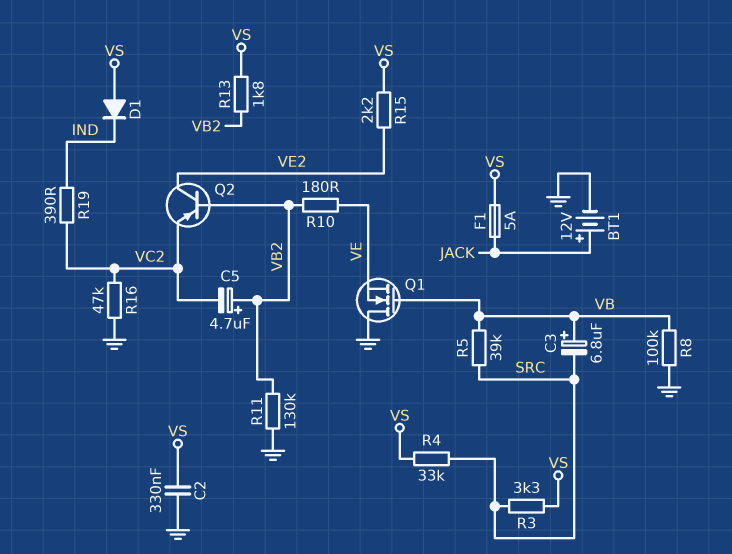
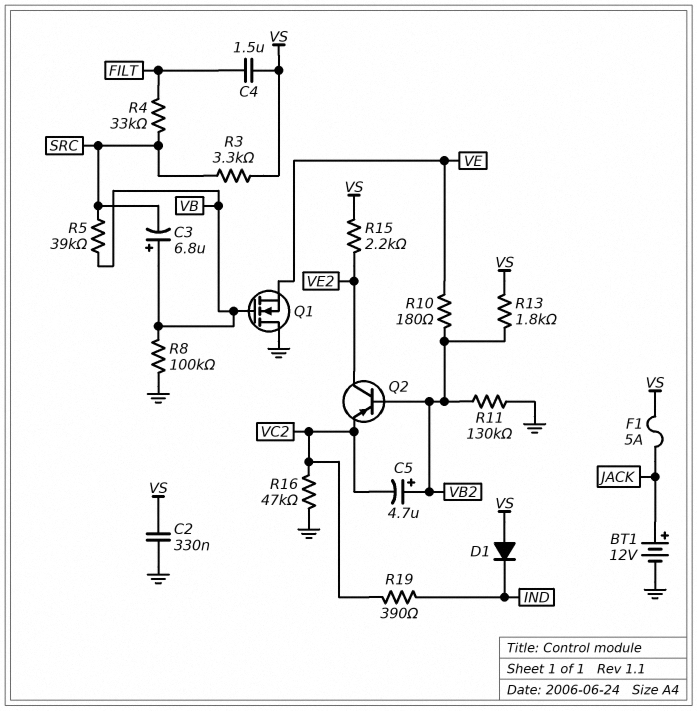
C4: none -> 1.5uF (FILT, VS)
R4: 33k (SRC, VS) -> 33k (FILT, SRC)

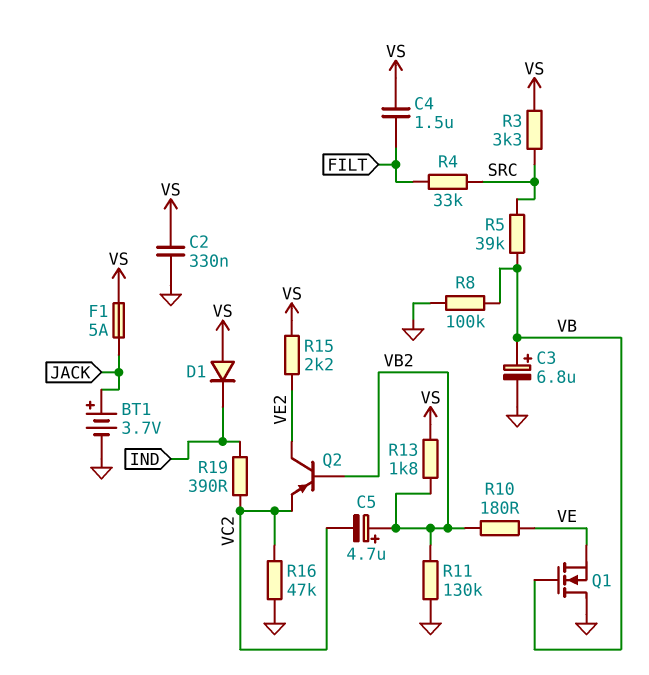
BT1: 12V (plus JACK, minus GND) -> 3.7V (plus JACK, minus GND)
C3: 6.8uF (plus VB, minus SRC) -> 6.8uF (plus VB, minus GND)

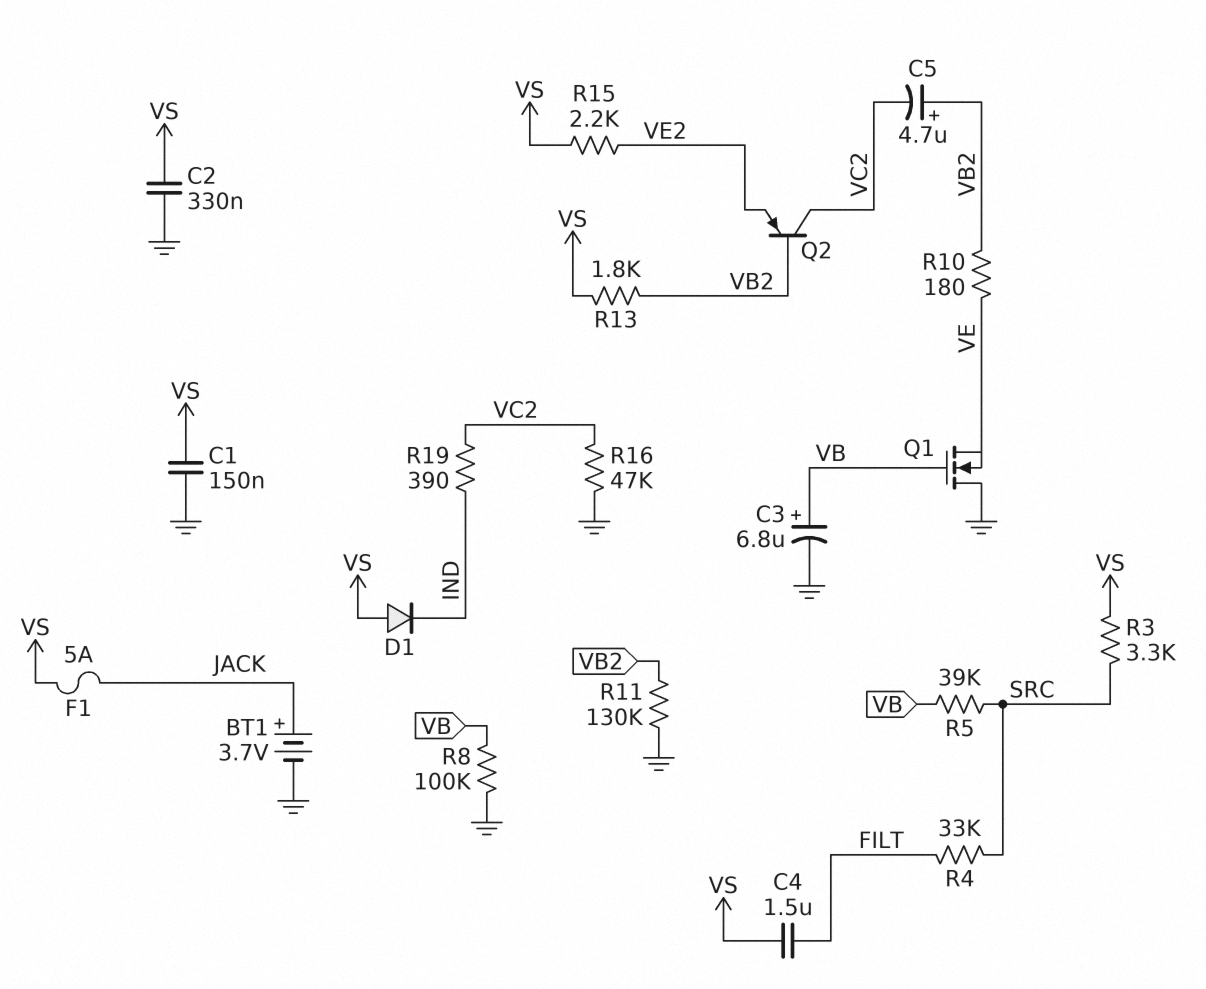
C1: none -> 150nF (GND, VS)
Q2: PNP (B VB2, C VE2, E VC2) -> PNP (B VB2, C VC2, E VE2)

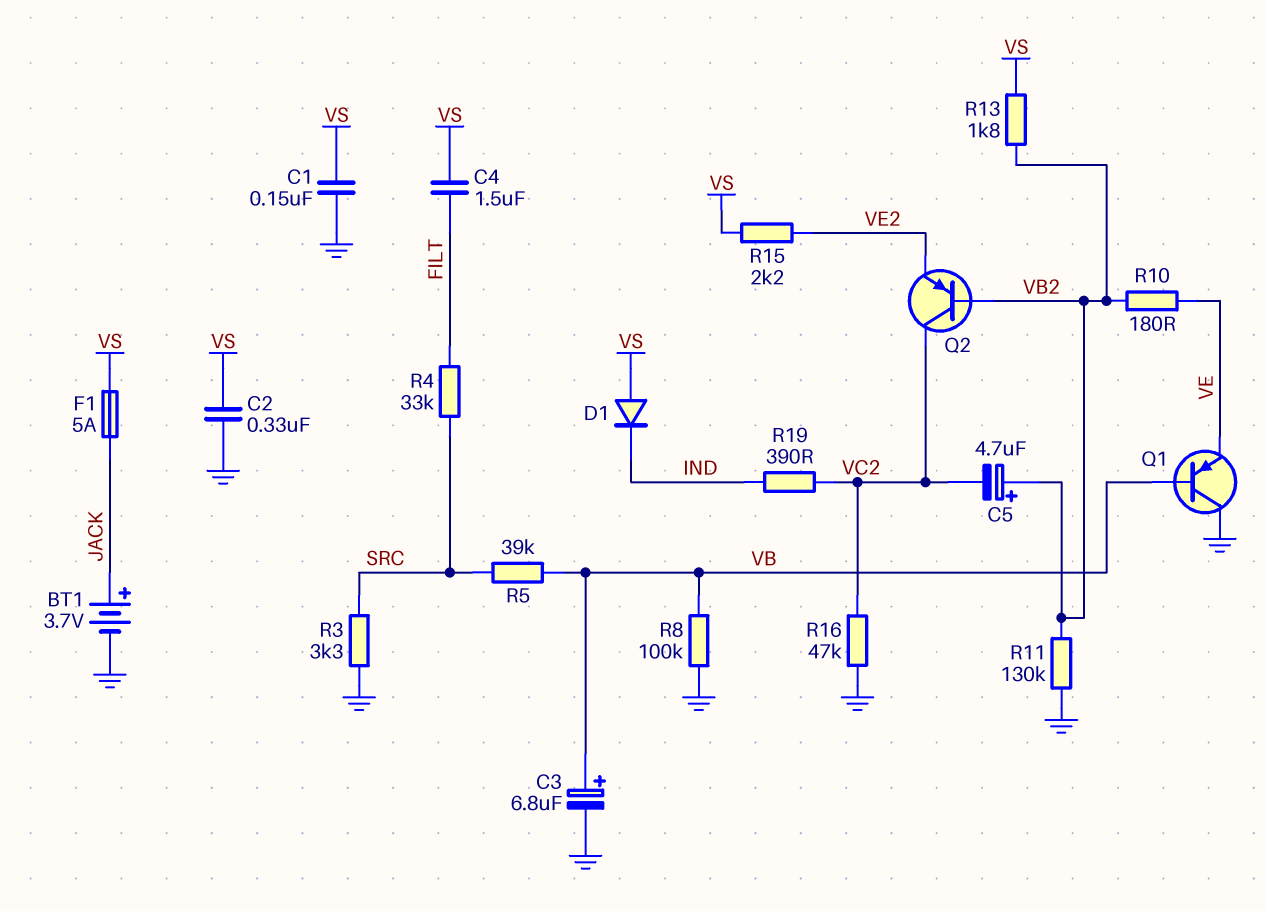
Q1: NMOS (G VB, D GND, S VE) -> PNP (B VB, C GND, E VE)
R3: 3.3k (SRC, VS) -> 3.3k (GND, SRC)

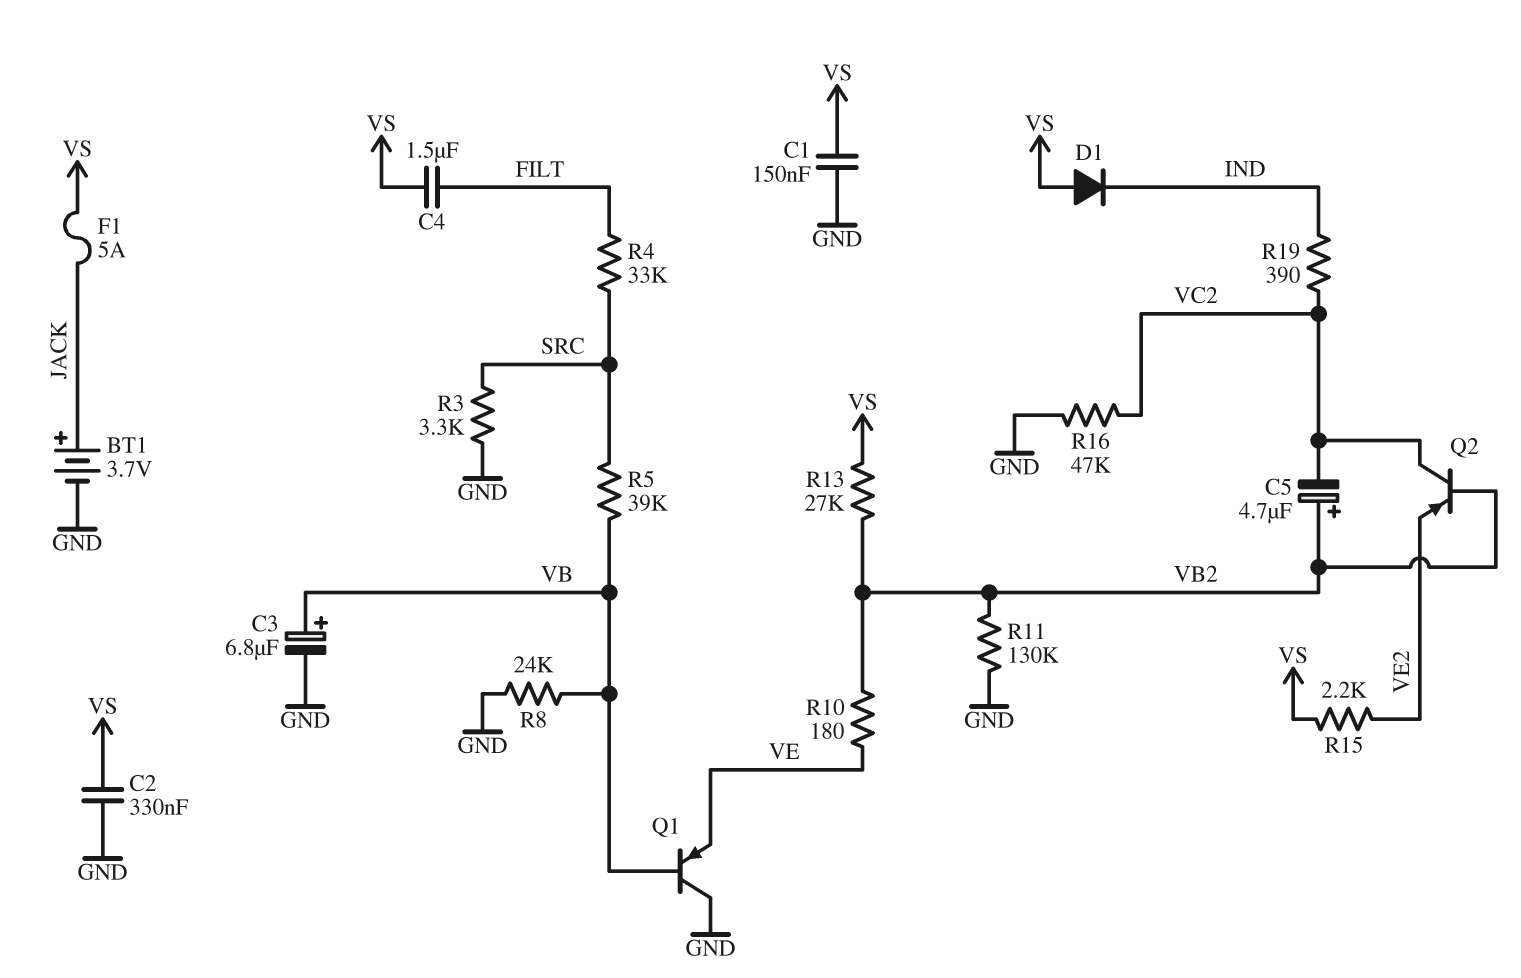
R8: 100k (GND, VB) -> 24k (GND, VB)
R13: 1.8k (VB2, VS) -> 27k (VB2, VS)

